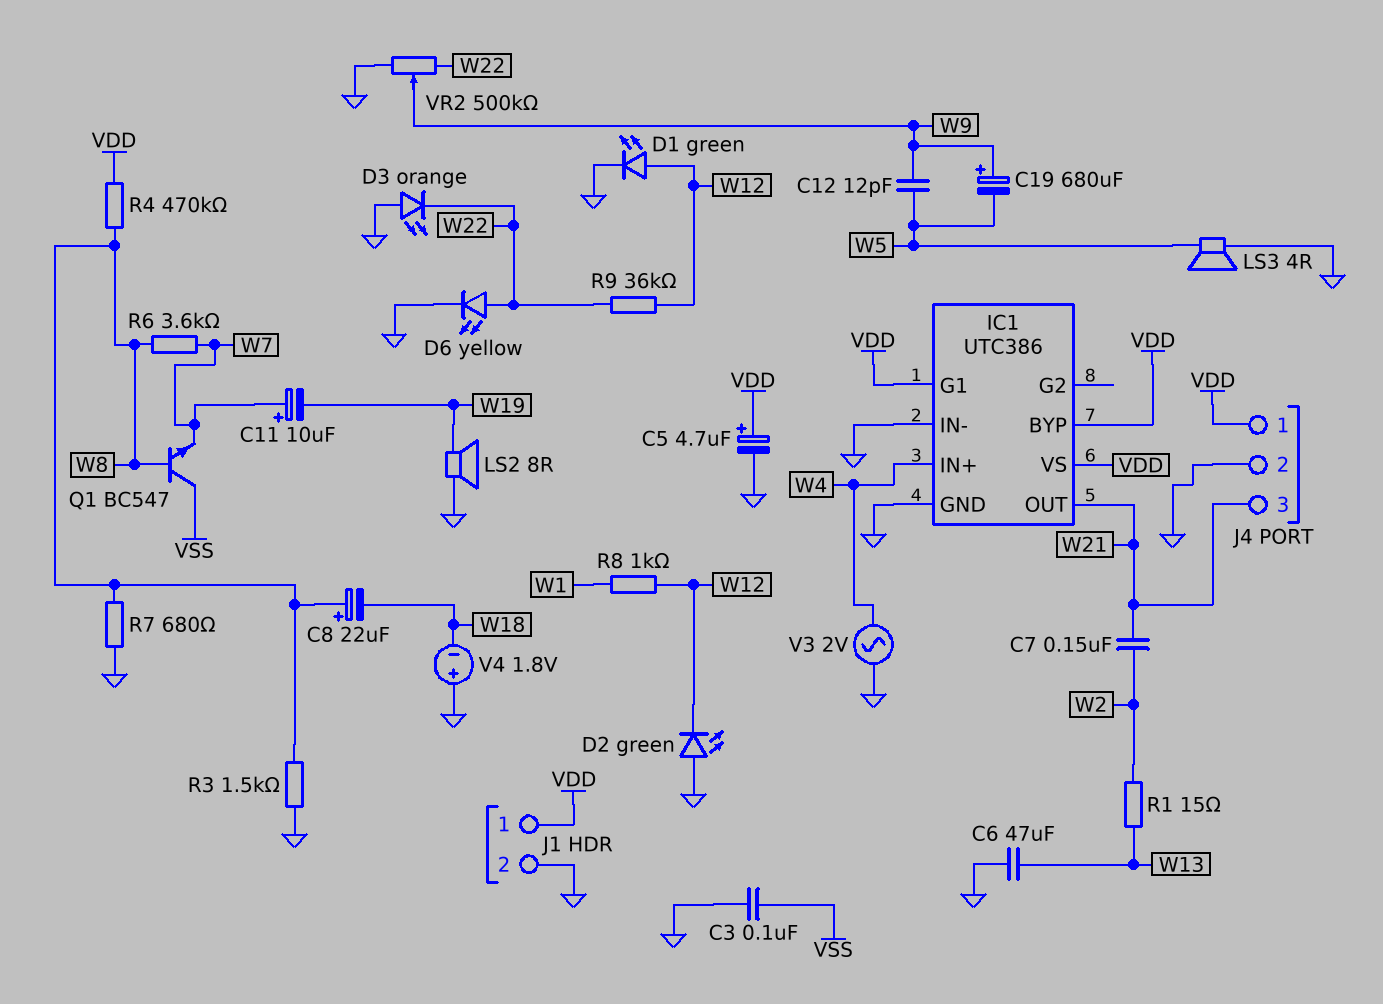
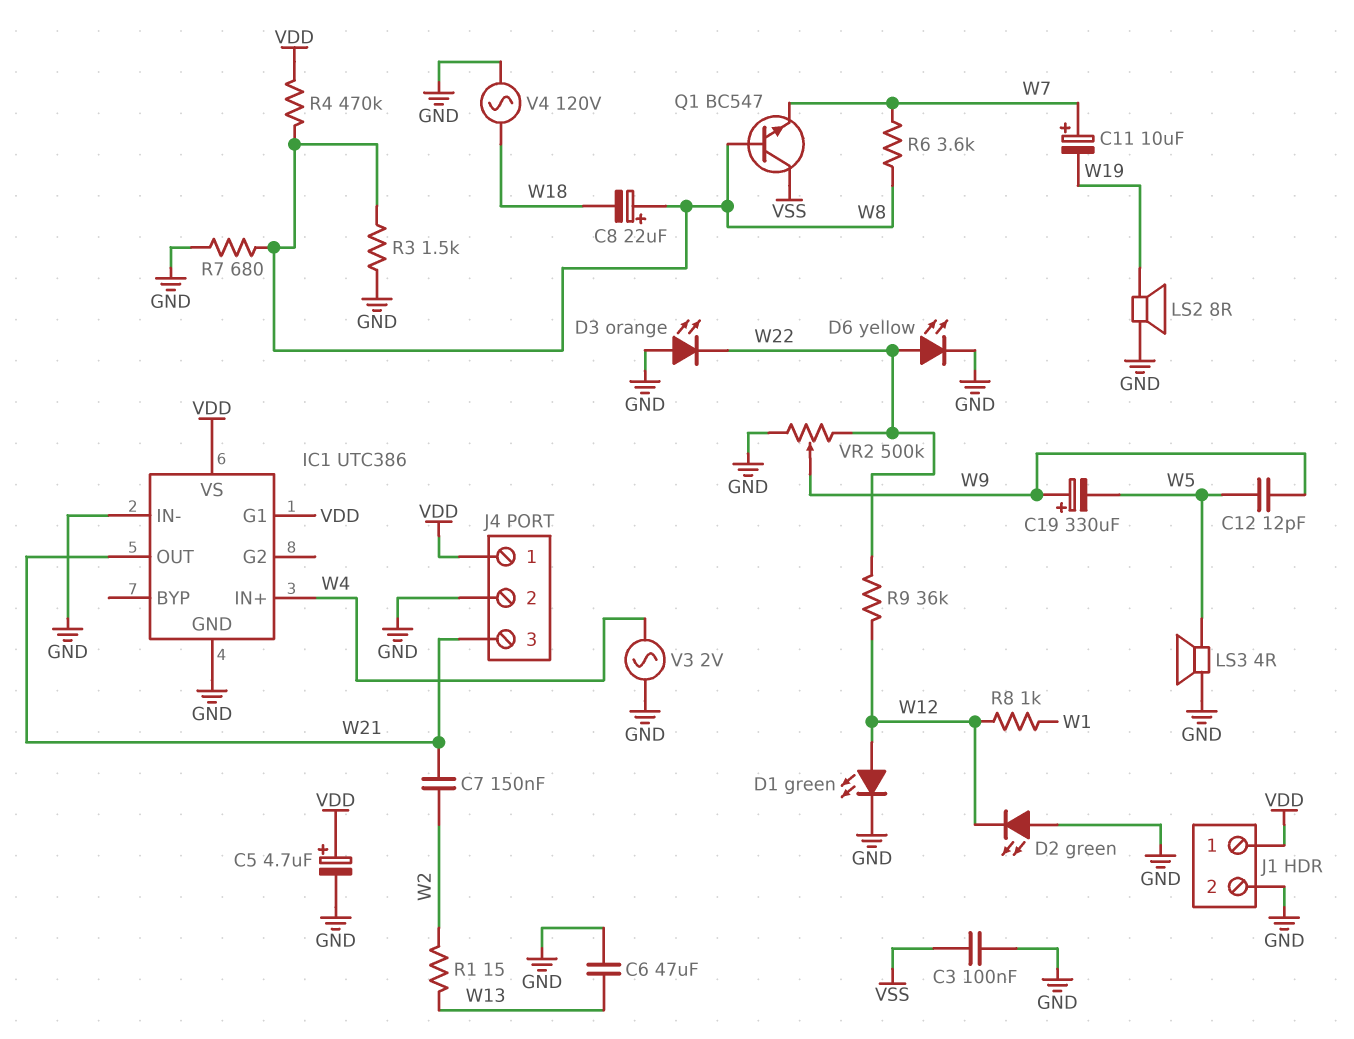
C19: 680uF (plus W9, minus W5) -> 330uF (plus W9, minus W5)
IC1 pin BYP: VDD -> none
V4: 1.8V (plus GND, minus W18) -> AC 120V (GND, W18)

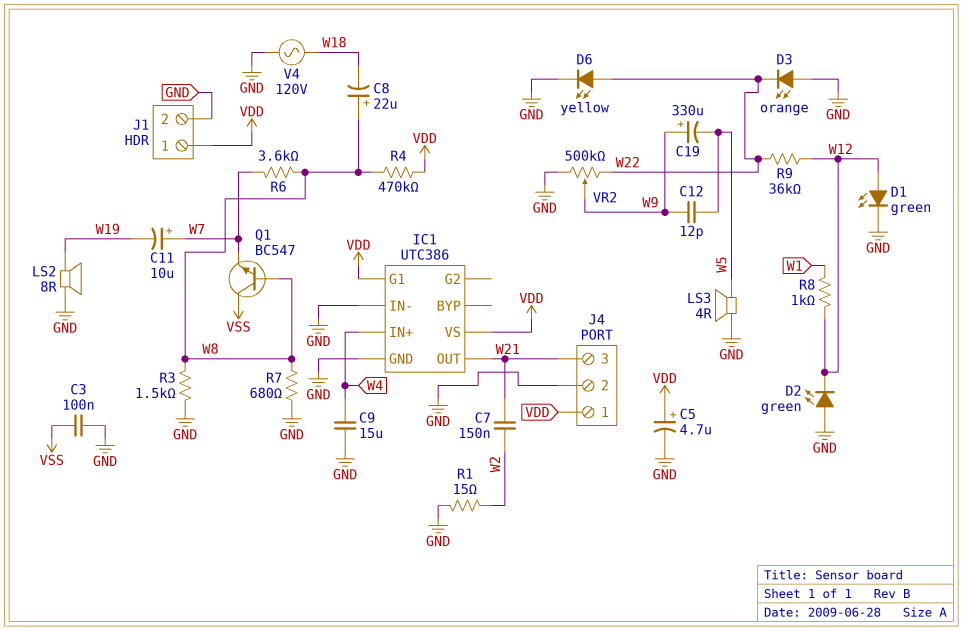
C6: 47uF (GND, W13) -> none
C9: none -> 15uF (GND, W4)
R1: 15 (W2, W13) -> 15 (GND, W2)
V3: AC 2V (GND, W4) -> none

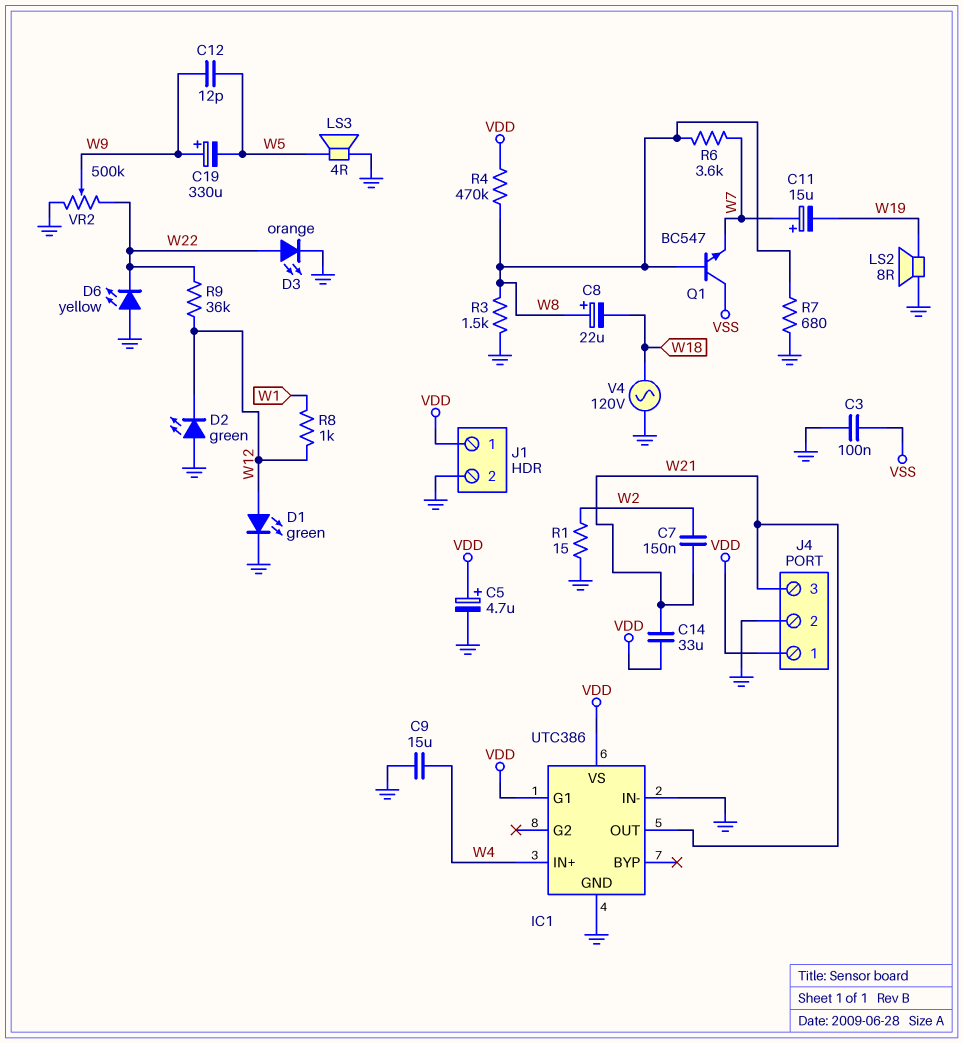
C11: 10uF (plus W7, minus W19) -> 15uF (plus W7, minus W19)
C14: none -> 33uF (VDD, W21)
D3: LED orange (A GND, K W22) -> LED orange (A W22, K GND)
D6: LED yellow (A W22, K GND) -> LED yellow (A GND, K W22)

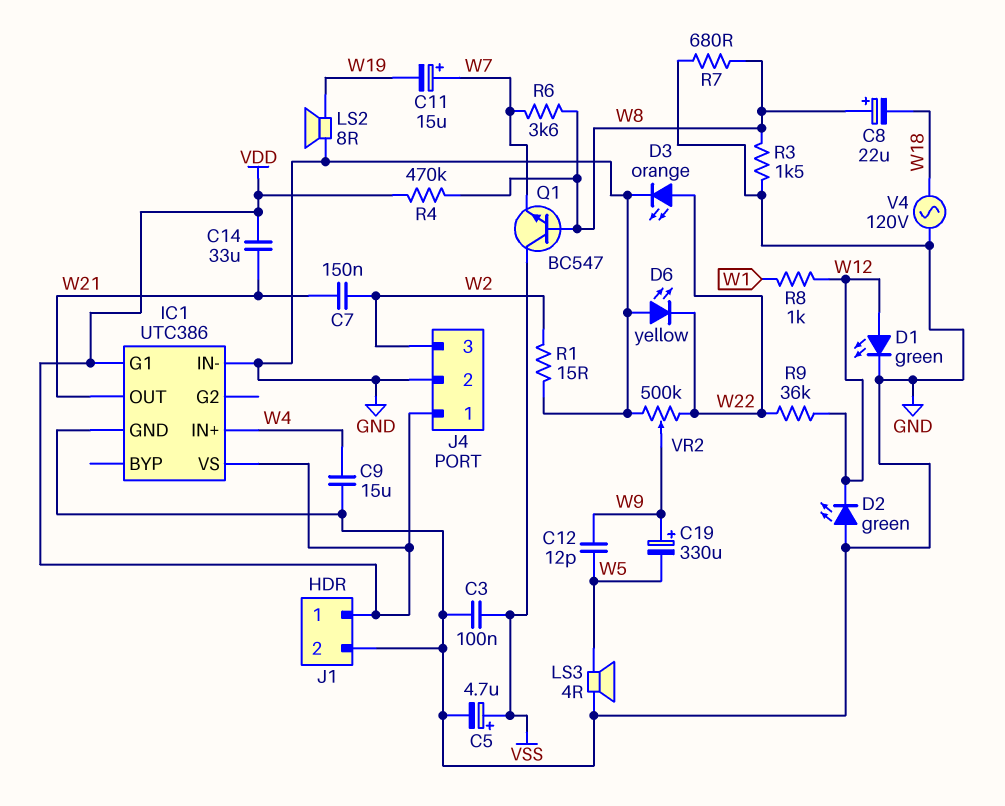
C5: 4.7uF (plus VDD, minus GND) -> 4.7uF (plus VSS, minus GND)
J4 pin 3: W21 -> W2

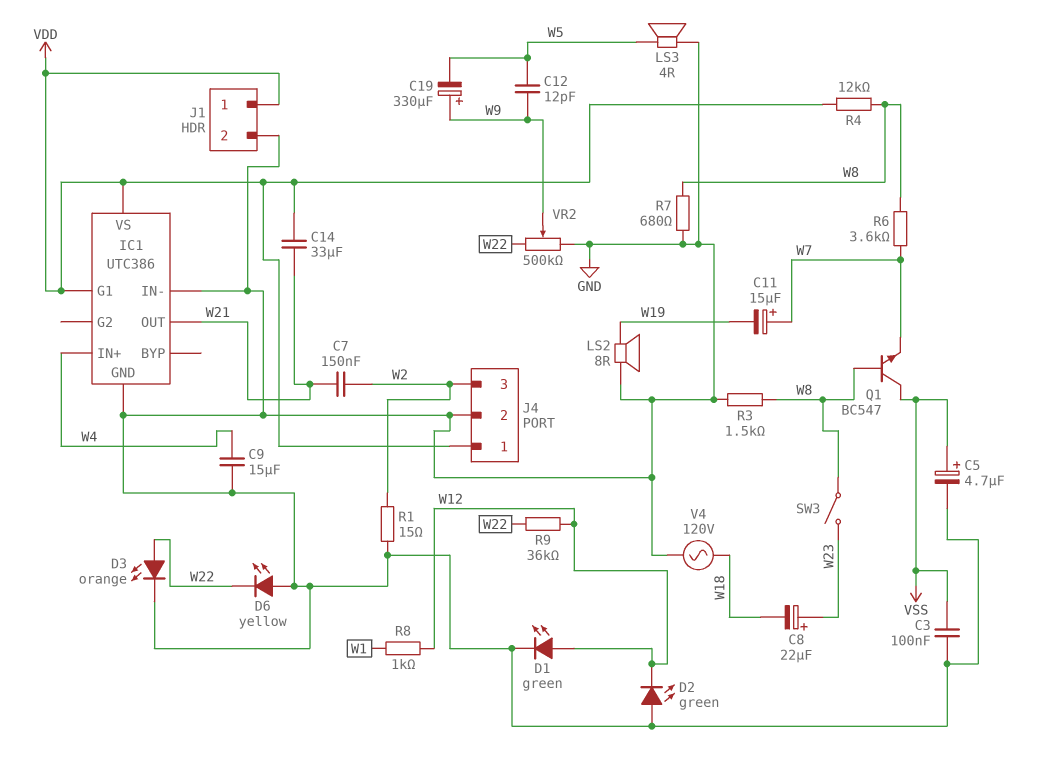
C8: 22uF (plus W8, minus W18) -> 22uF (plus W23, minus W18)
R4: 470k (VDD, W8) -> 12k (VDD, W8)
SW3: none -> switch (W8, W23)

